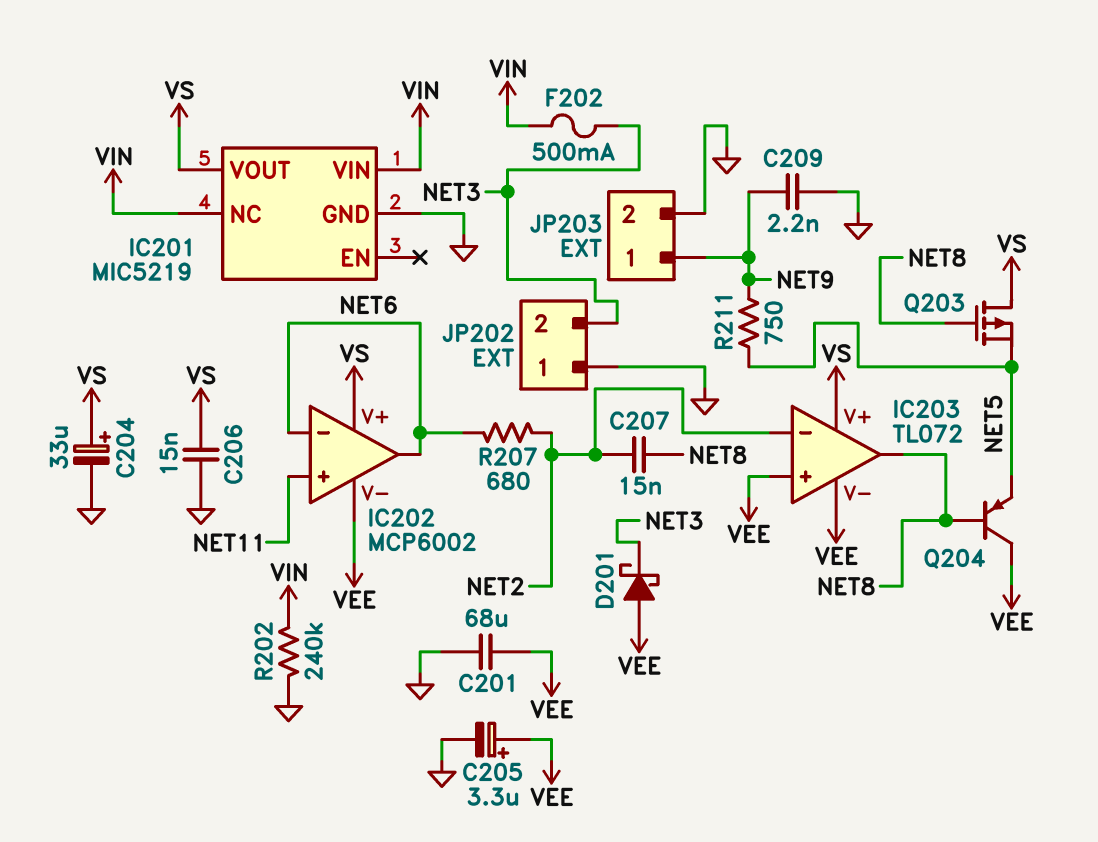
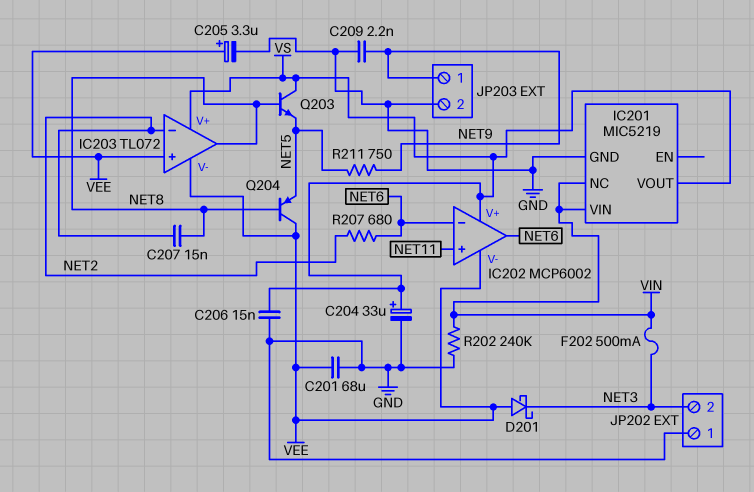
Q203: PMOS (G NET8, D VS, S NET5) -> NPN (B NET8, C VS, E NET5)

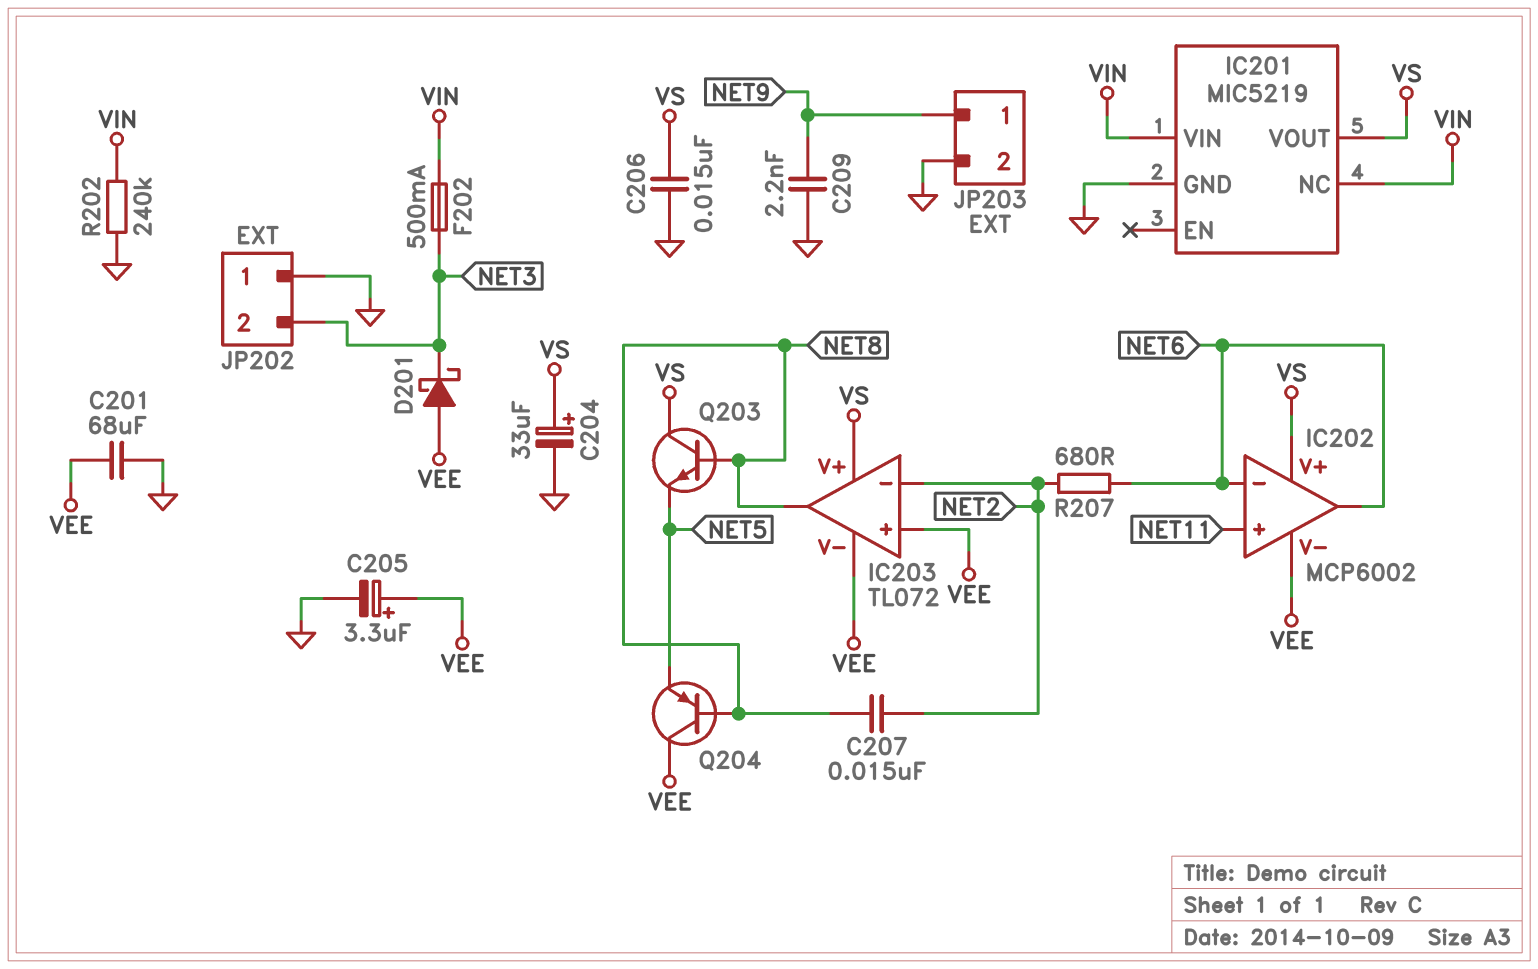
R211: 750 (NET5, NET9) -> none

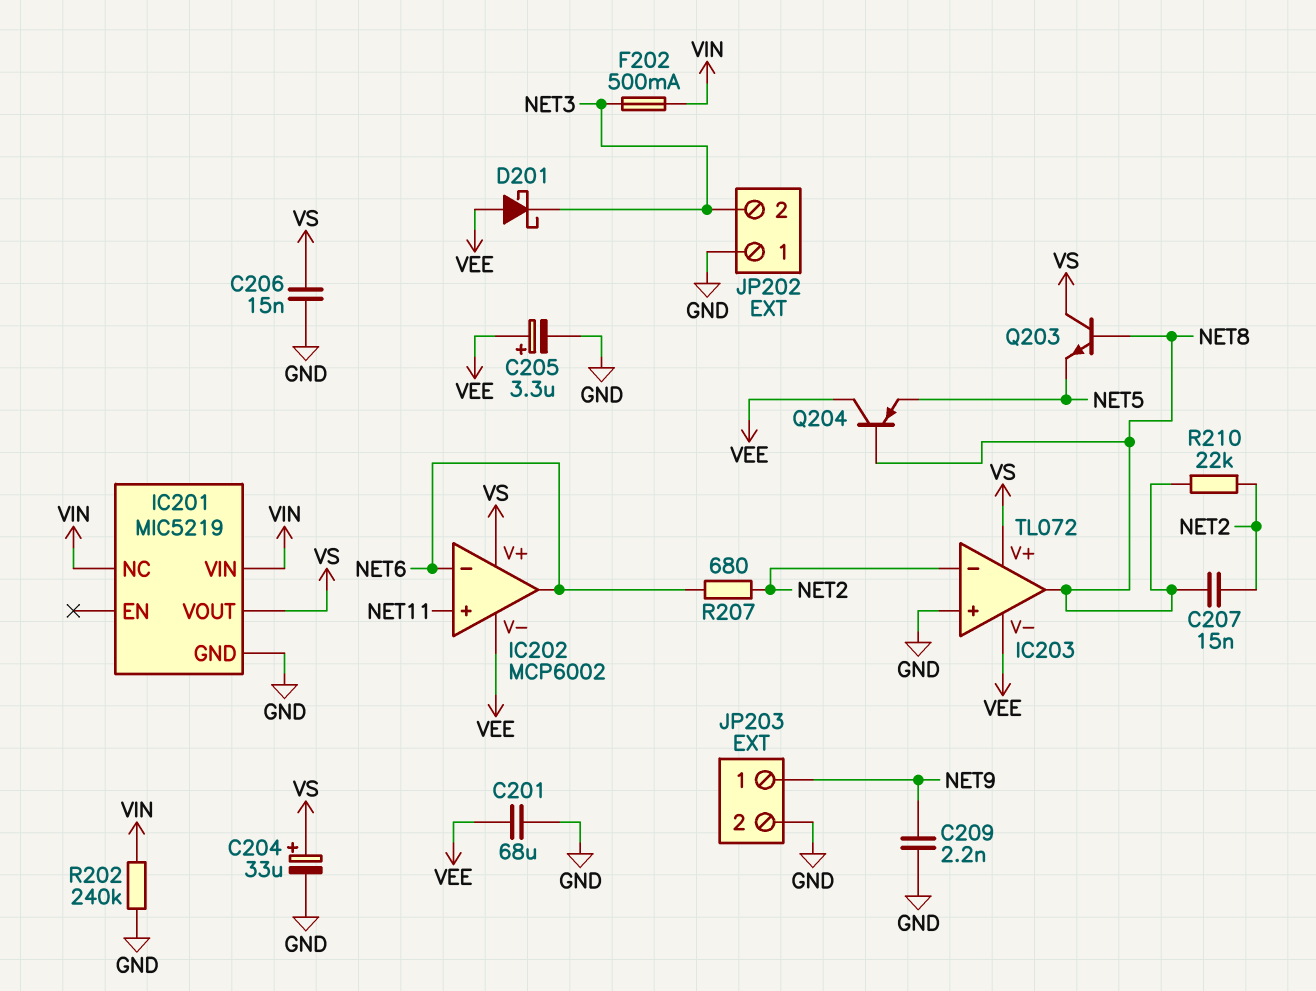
IC203 pin in+: VEE -> GND
R210: none -> 22k (NET2, NET8)

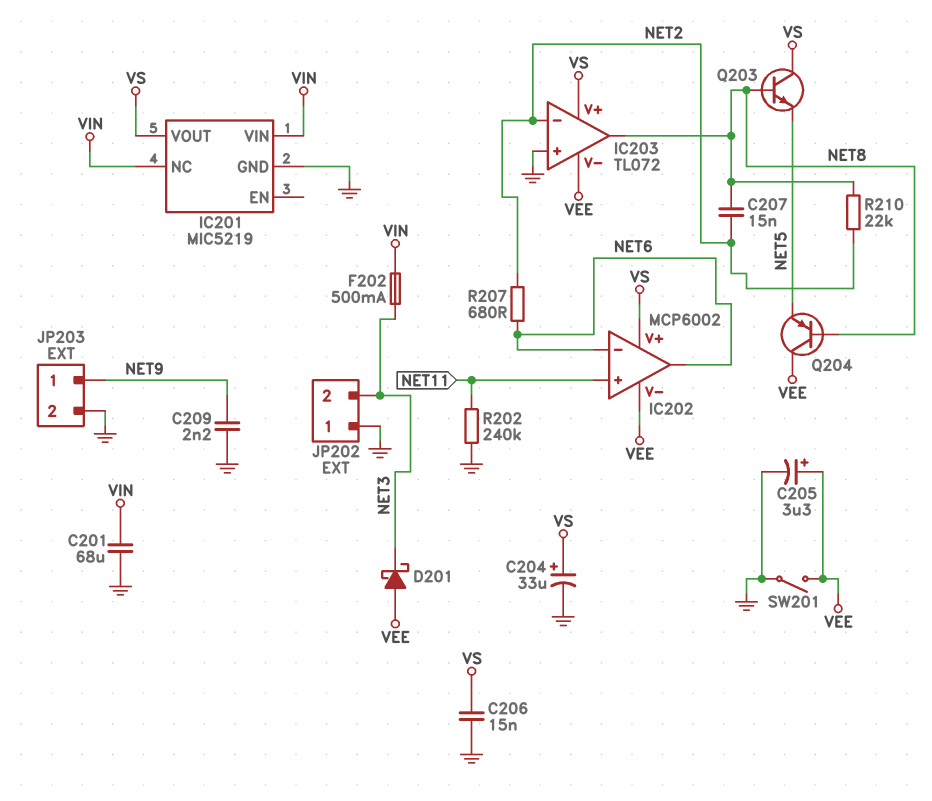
C201: 68uF (GND, VEE) -> 68uF (GND, VIN)
R202: 240k (GND, VIN) -> 240k (GND, NET11)
SW201: none -> switch (GND, VEE)

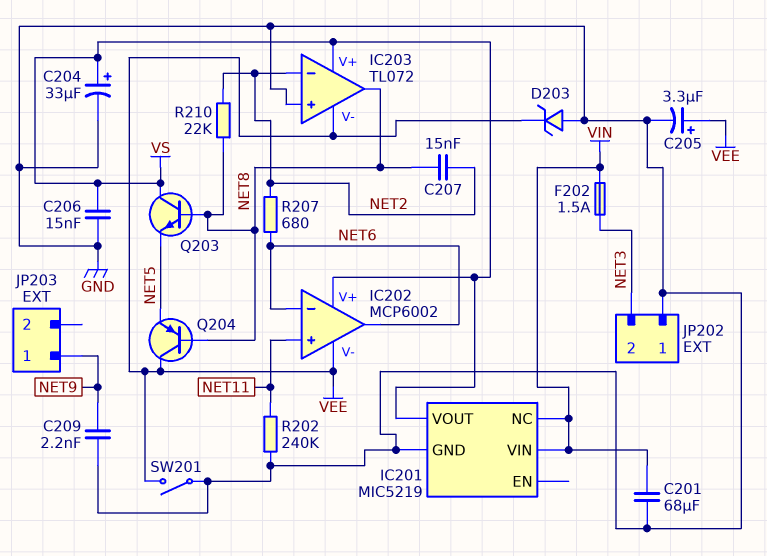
D201: schottky (A VEE, K NET3) -> none
D203: none -> zener (A GND, K VEE)
F202: 500mA (NET3, VIN) -> 1.5A (NET3, VIN)
JP203 pin 2: GND -> none

